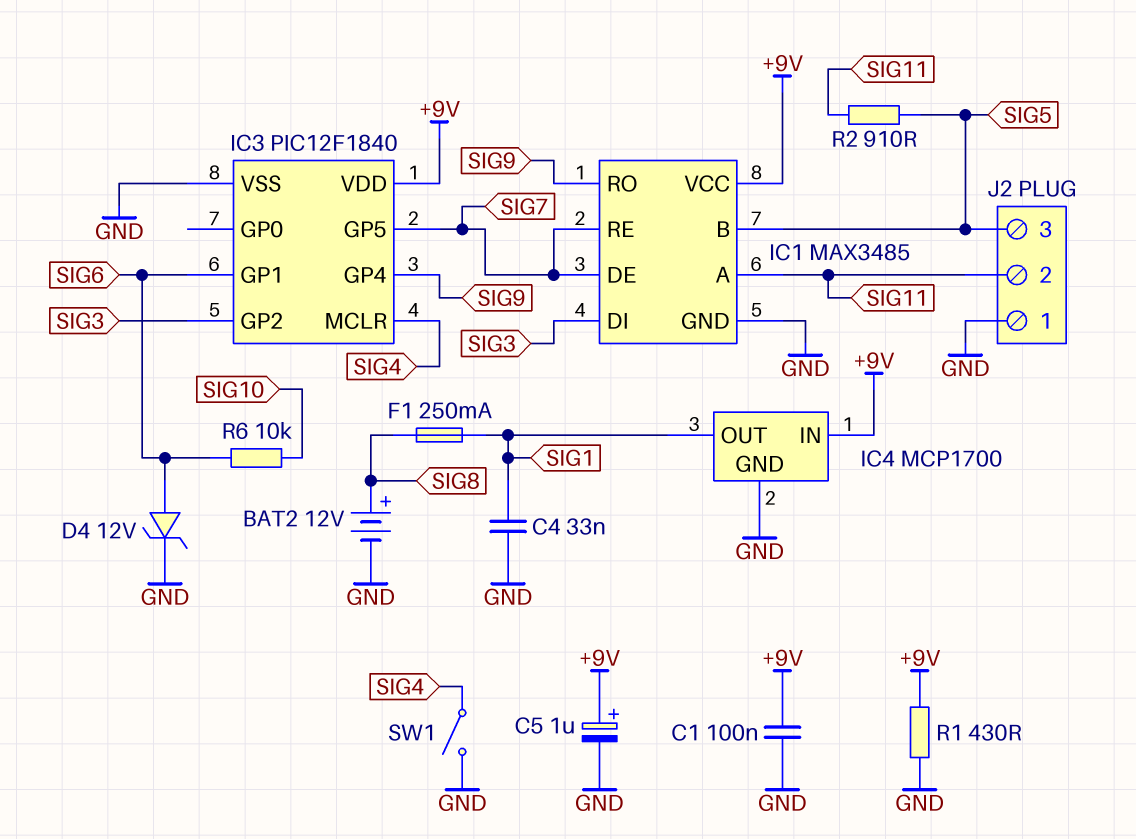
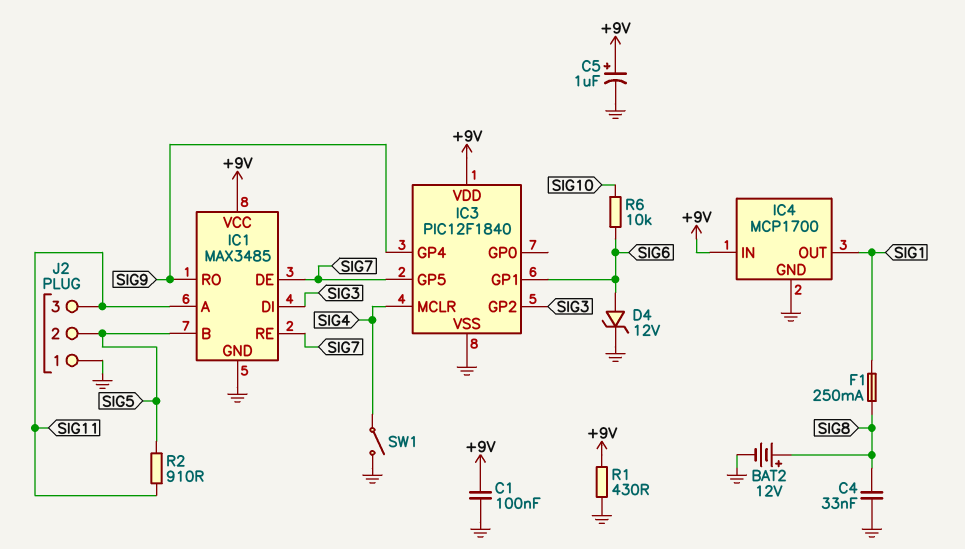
C4: 33nF (GND, SIG1) -> 33nF (GND, SIG8)
J2 pin 2: SIG11 -> SIG5
J2 pin 3: SIG5 -> SIG11

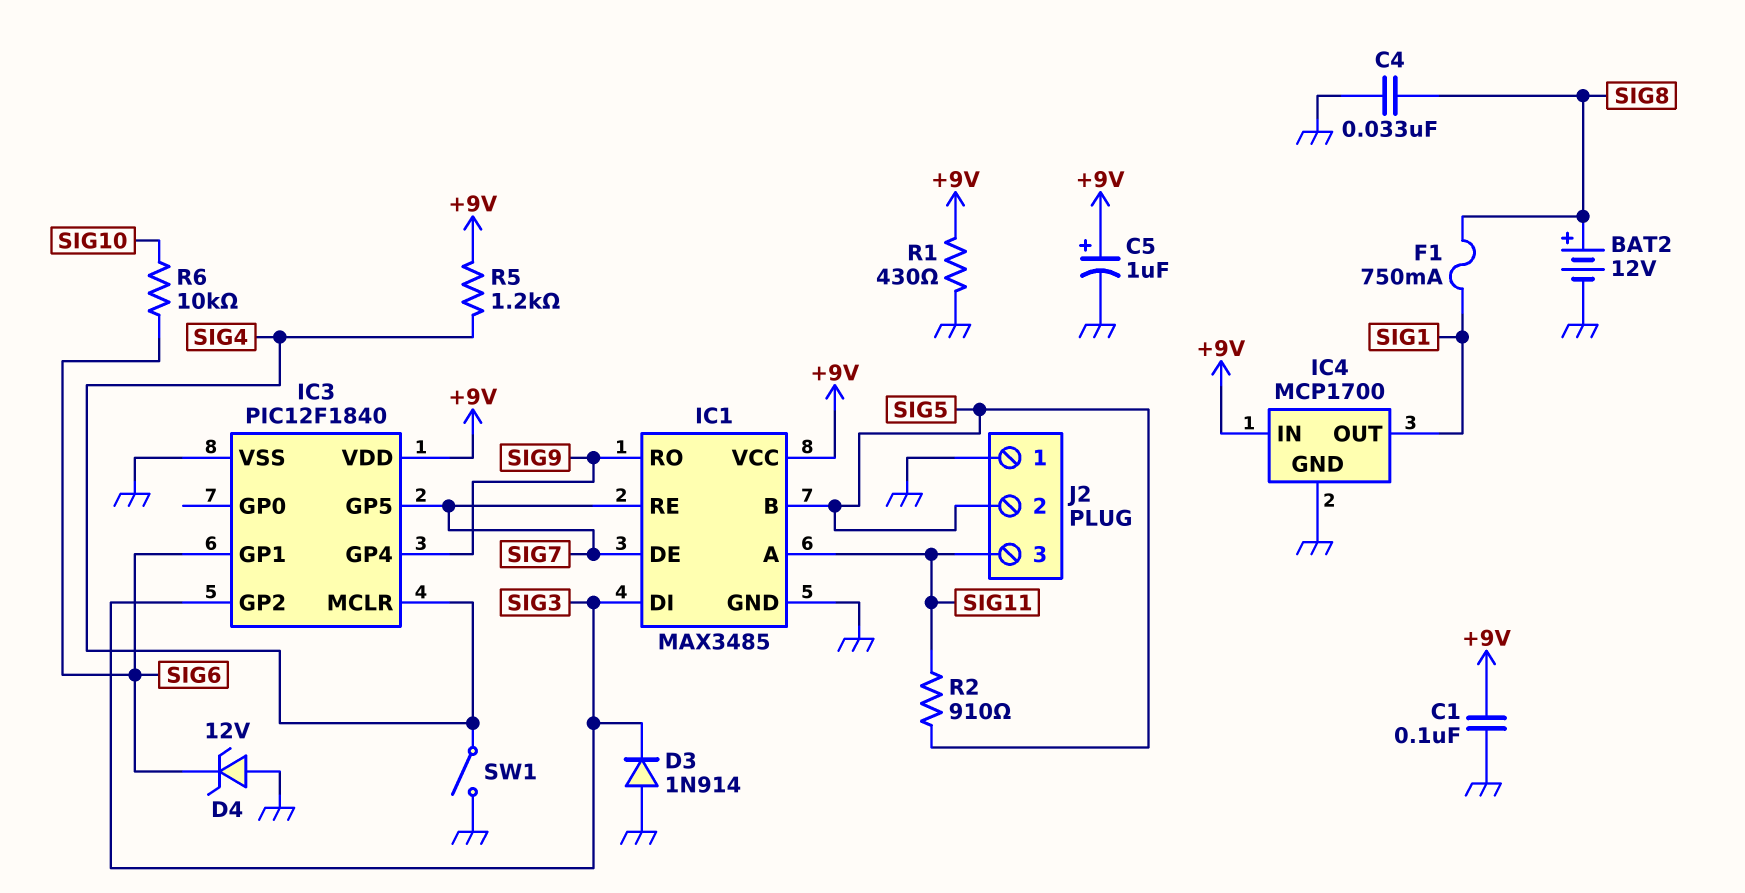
D3: none -> diode 1N914 (A GND, K SIG3)
D4: zener 12V (A SIG6, K GND) -> zener 12V (A GND, K SIG6)
F1: 250mA (SIG1, SIG8) -> 750mA (SIG1, SIG8)
R5: none -> 1.2k (+9V, SIG4)

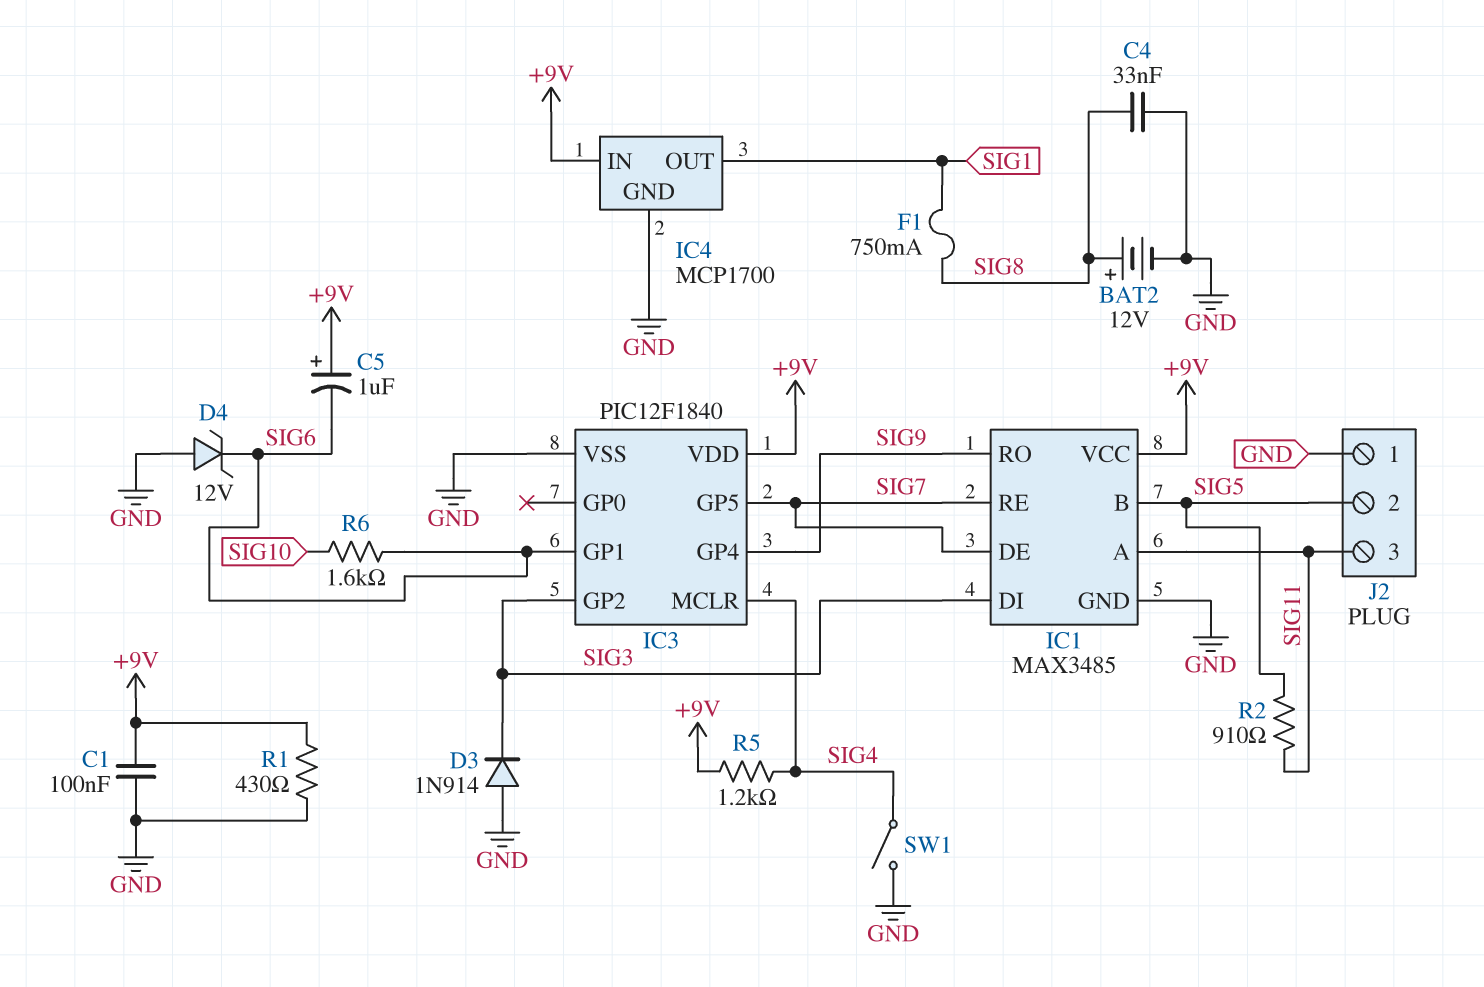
C5: 1uF (plus +9V, minus GND) -> 1uF (plus +9V, minus SIG6)
R6: 10k (SIG6, SIG10) -> 1.6k (SIG6, SIG10)

